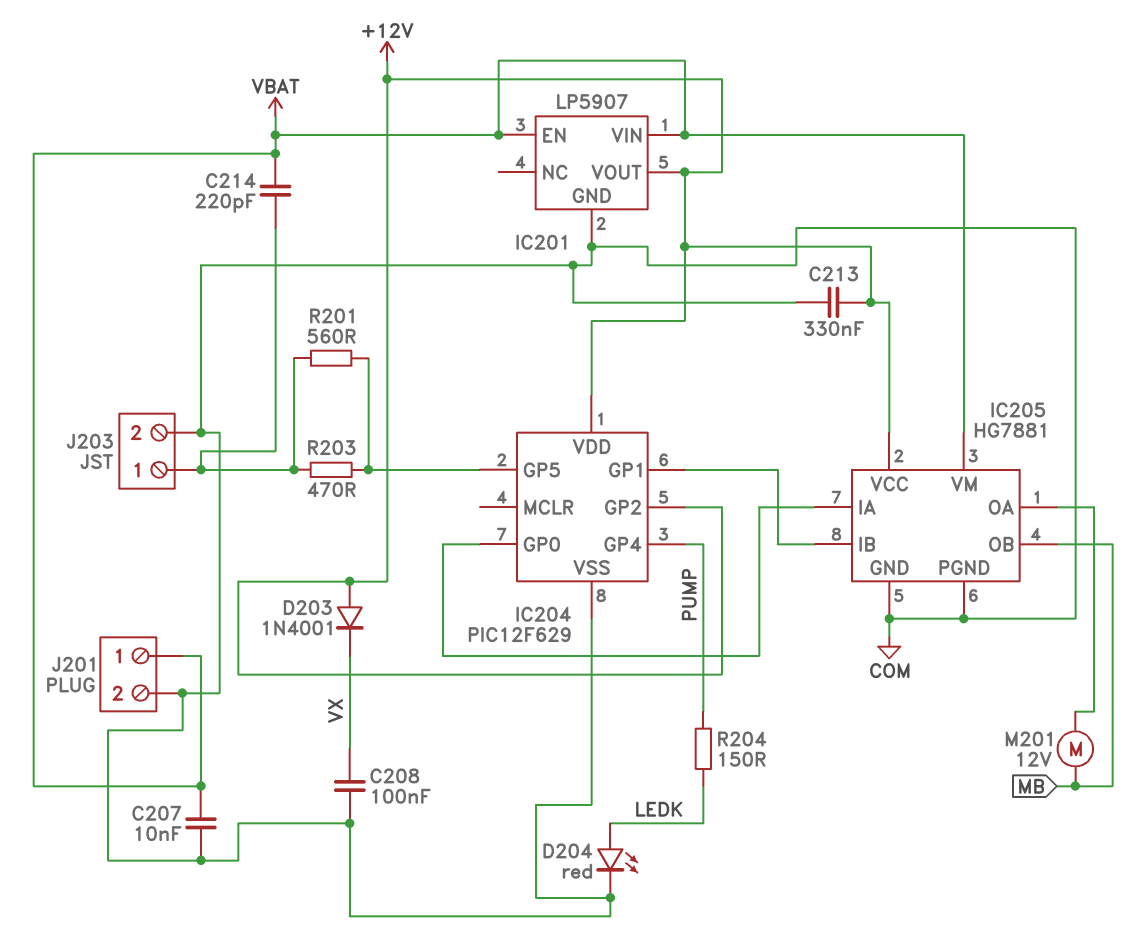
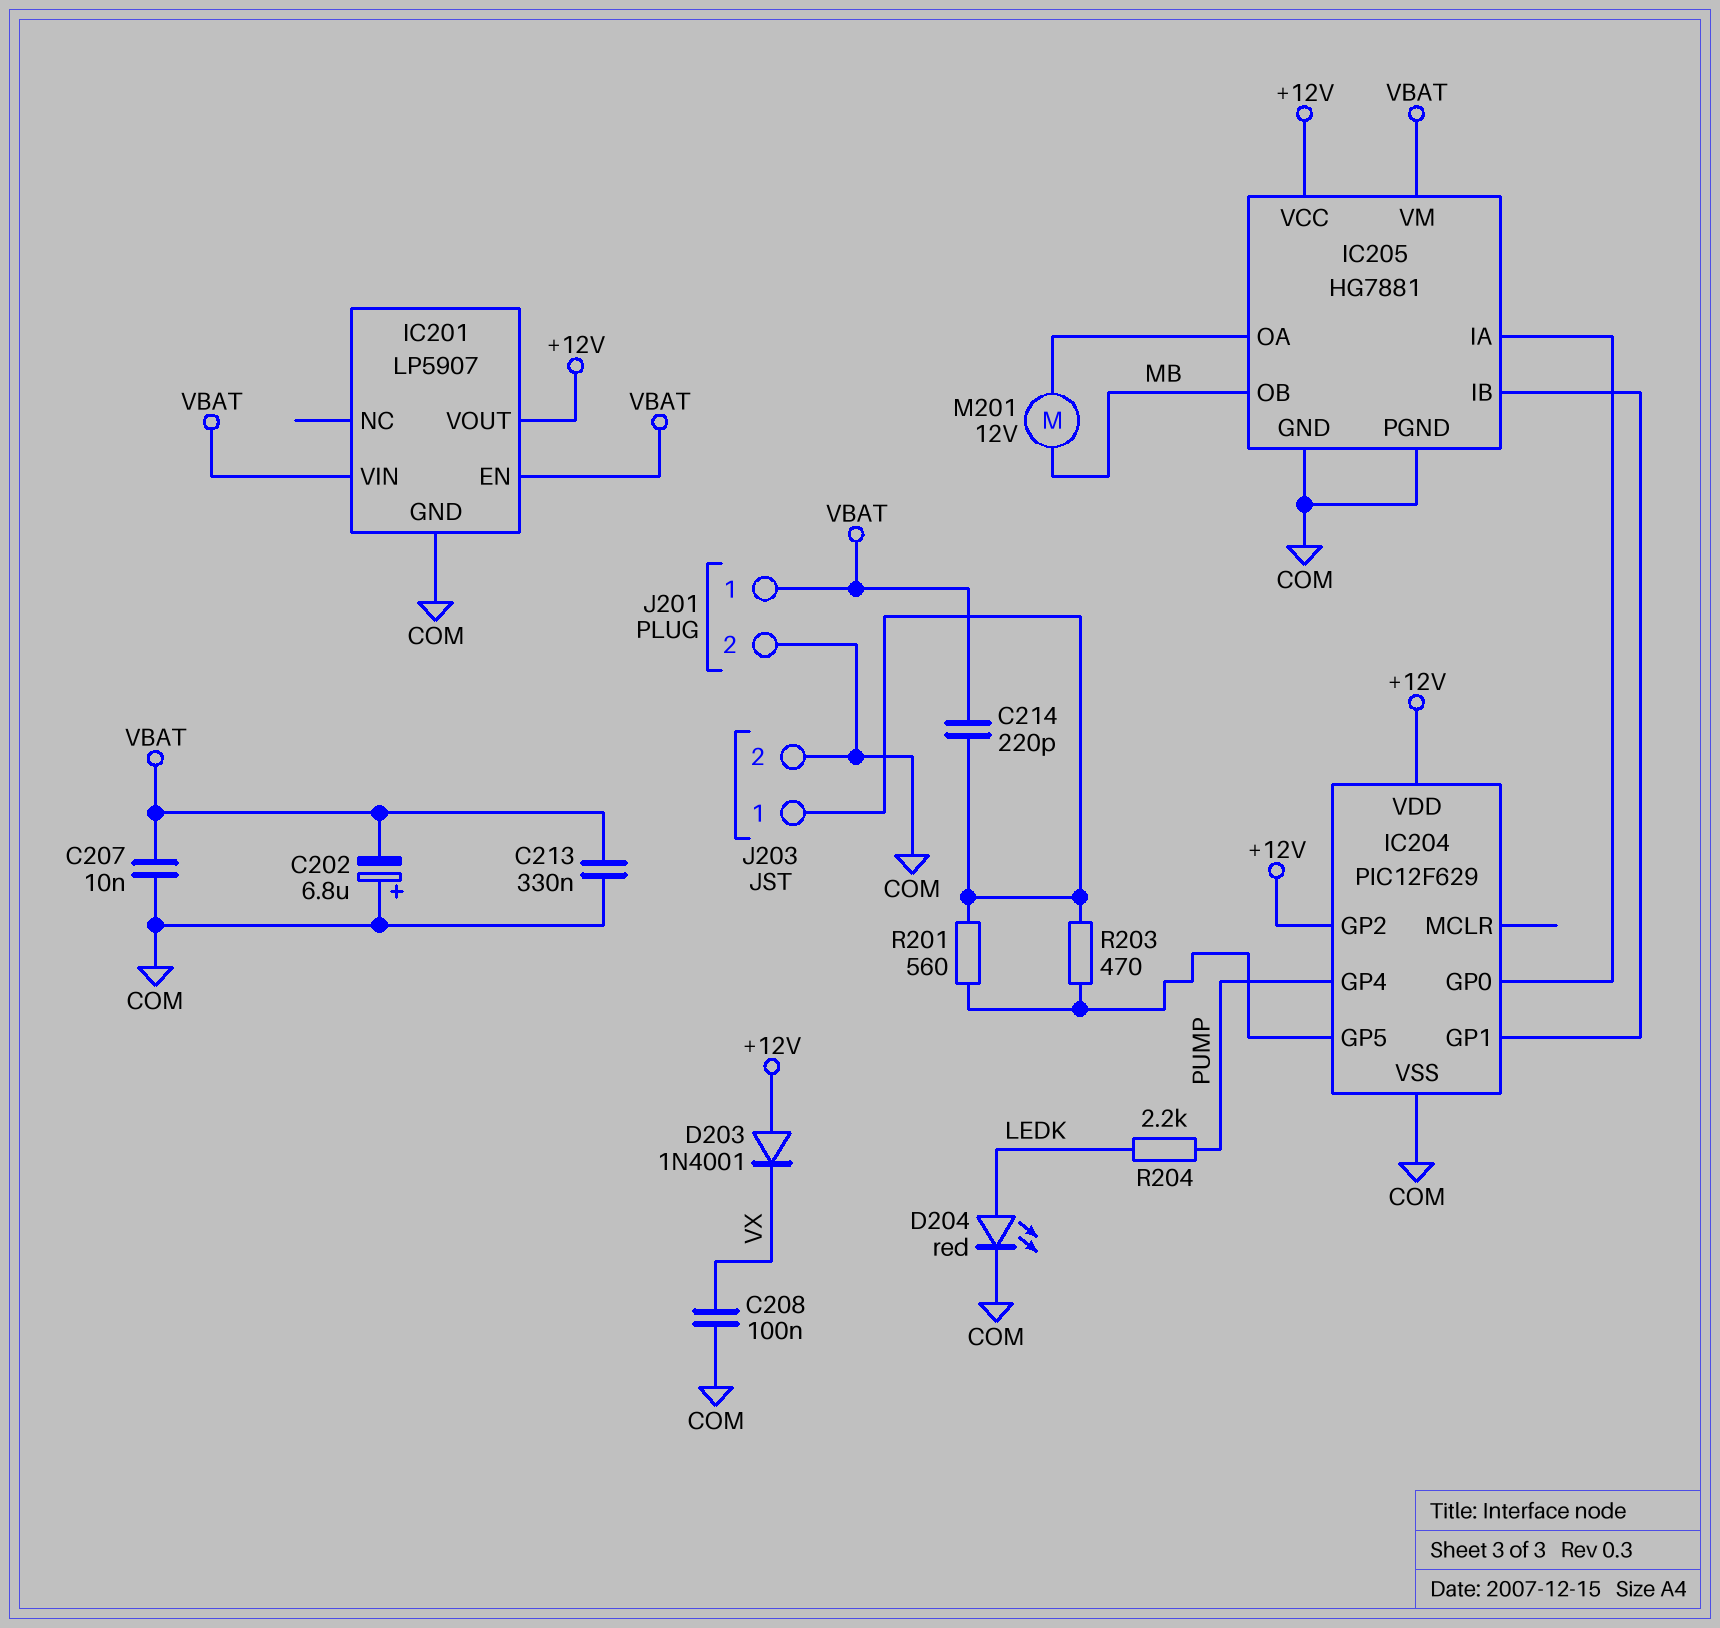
C202: none -> 6.8uF (plus COM, minus VBAT)
C213: 330nF (+12V, COM) -> 330nF (COM, VBAT)
R204: 150 (LEDK, PUMP) -> 2.2k (LEDK, PUMP)

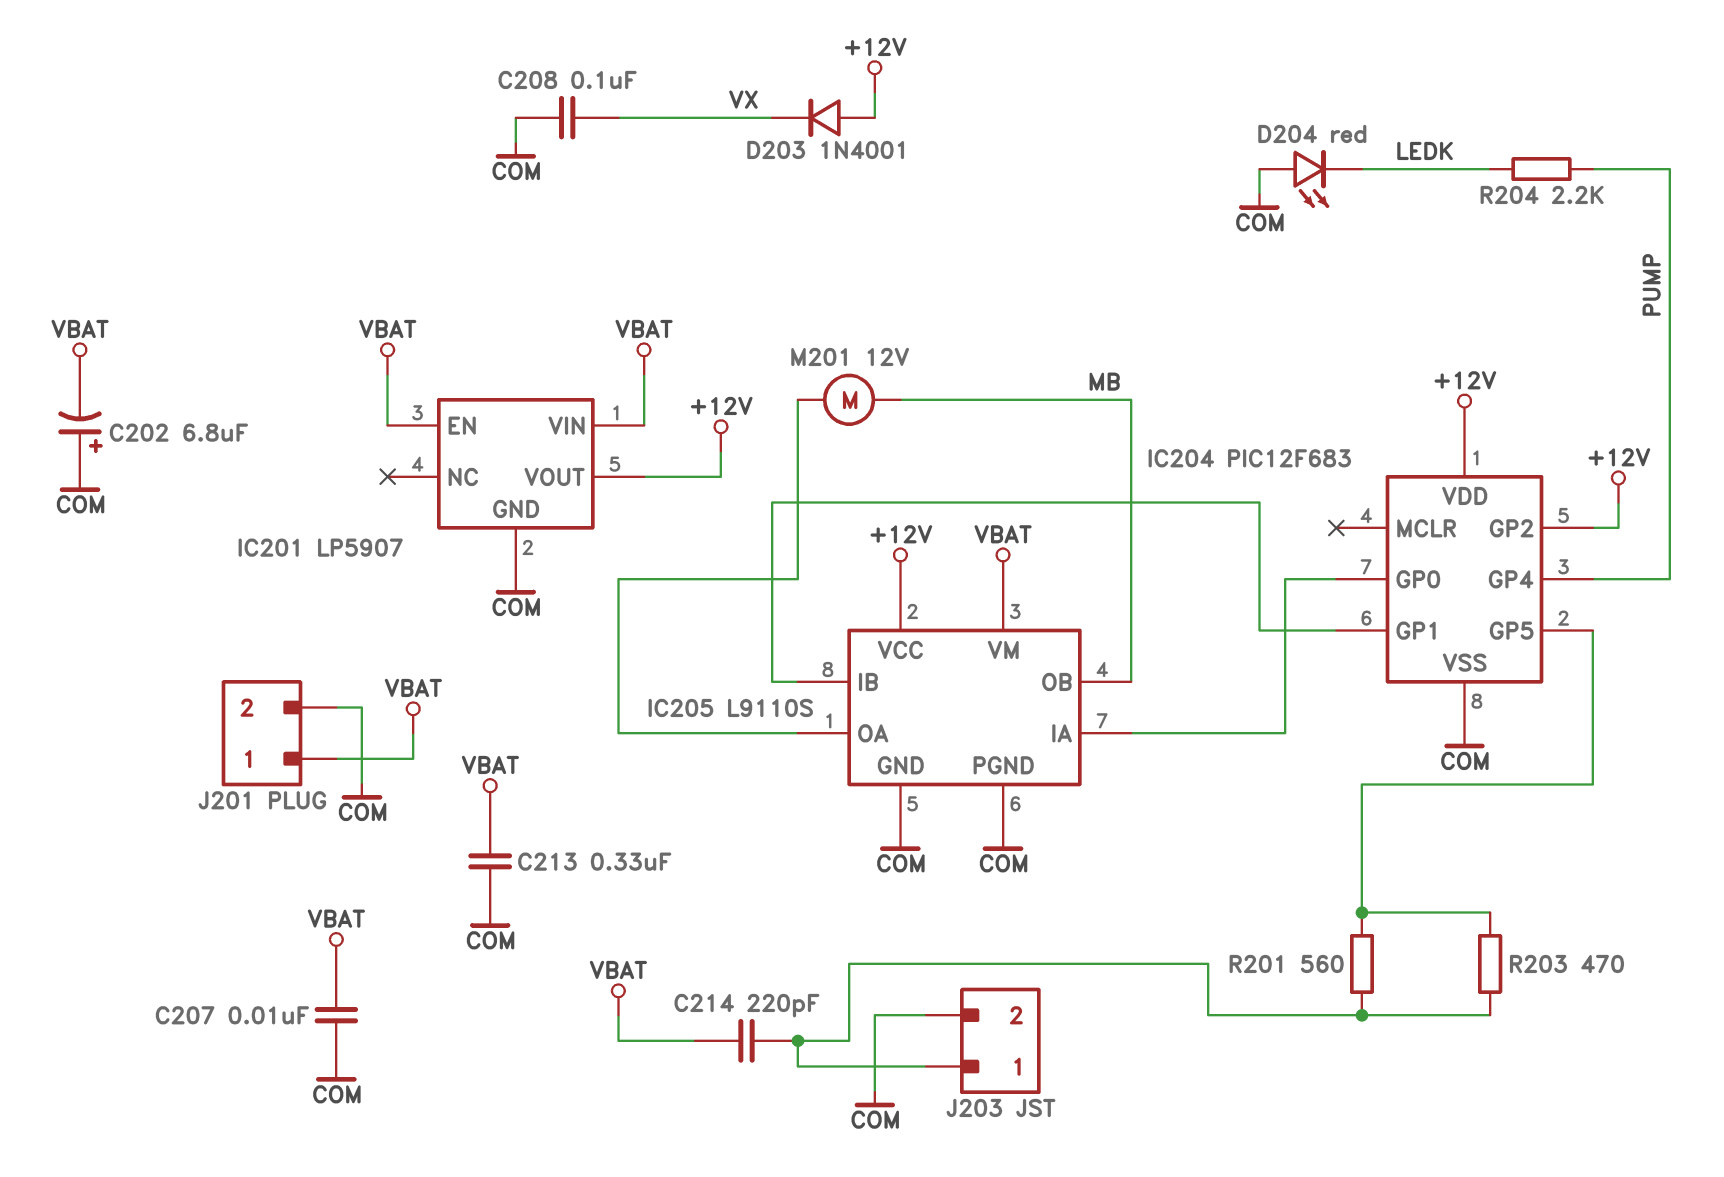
D204: LED red (A LEDK, K COM) -> LED red (A COM, K LEDK)
IC204: PIC12F629 -> PIC12F683
IC205: HG7881 -> L9110S

